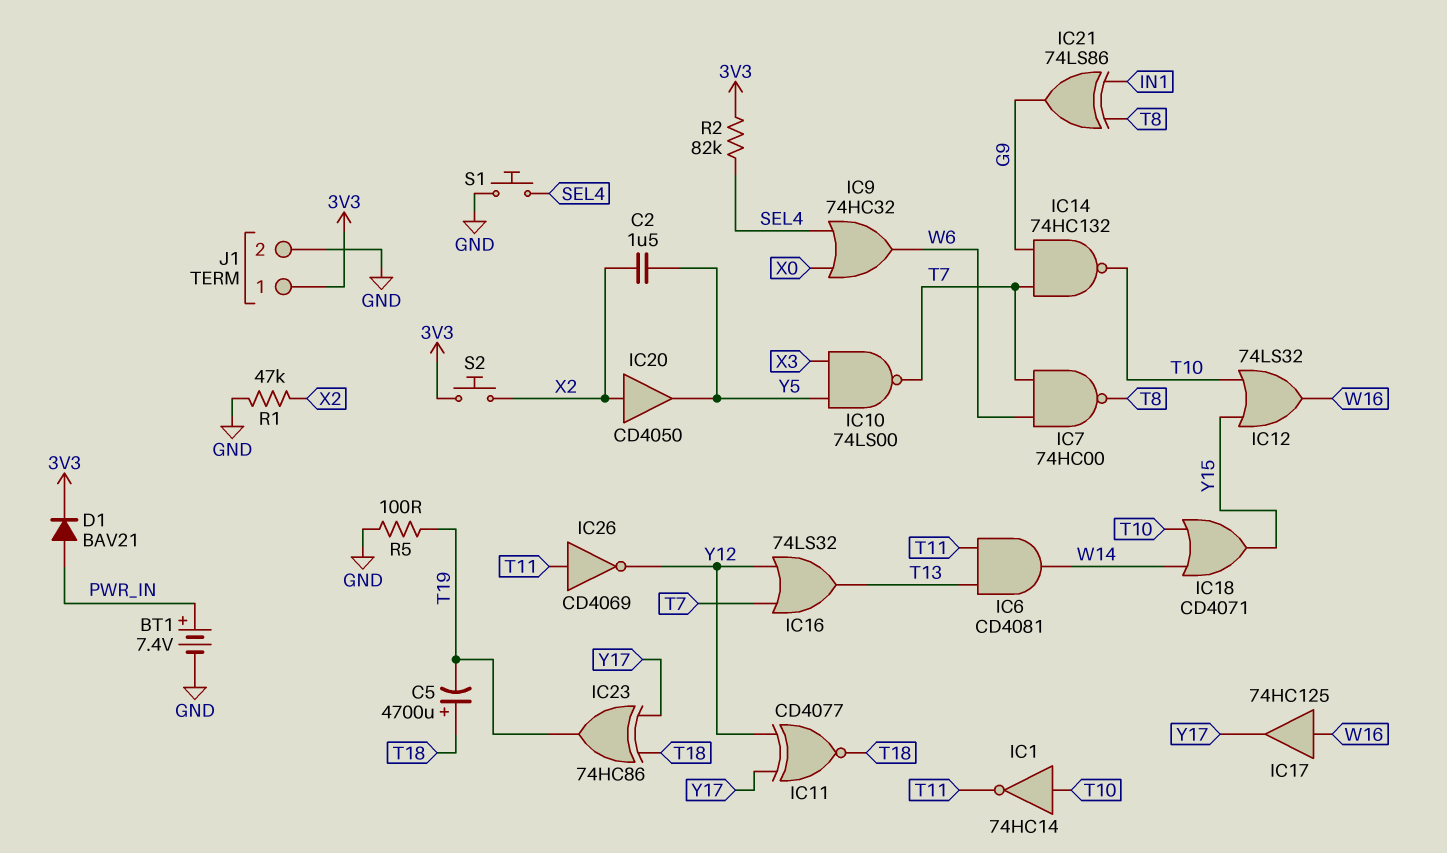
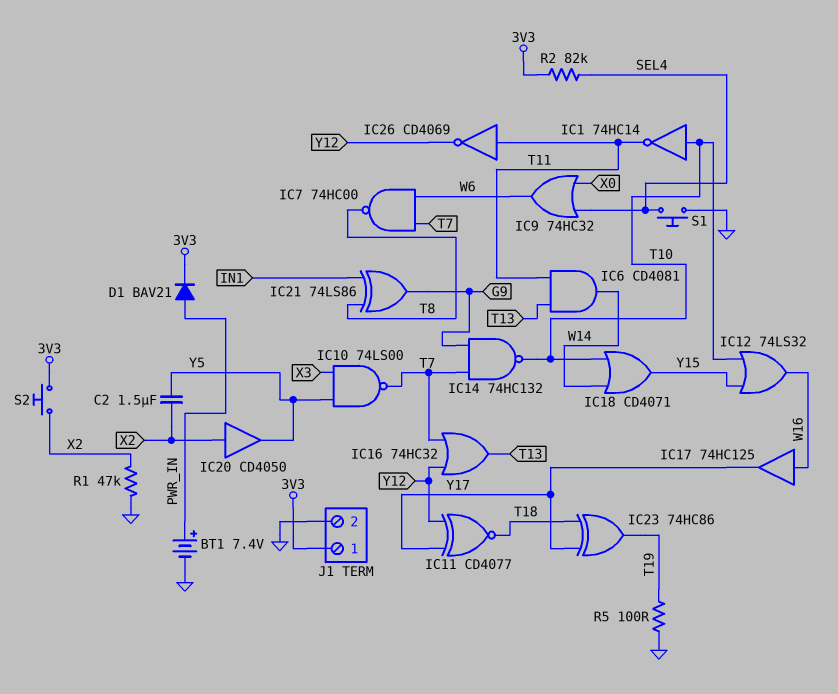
C5: 4700uF (plus T18, minus T19) -> none
IC16: OR 74LS32 (in T7, in Y12, out T13) -> OR 74HC32 (in T7, in Y12, out T13)

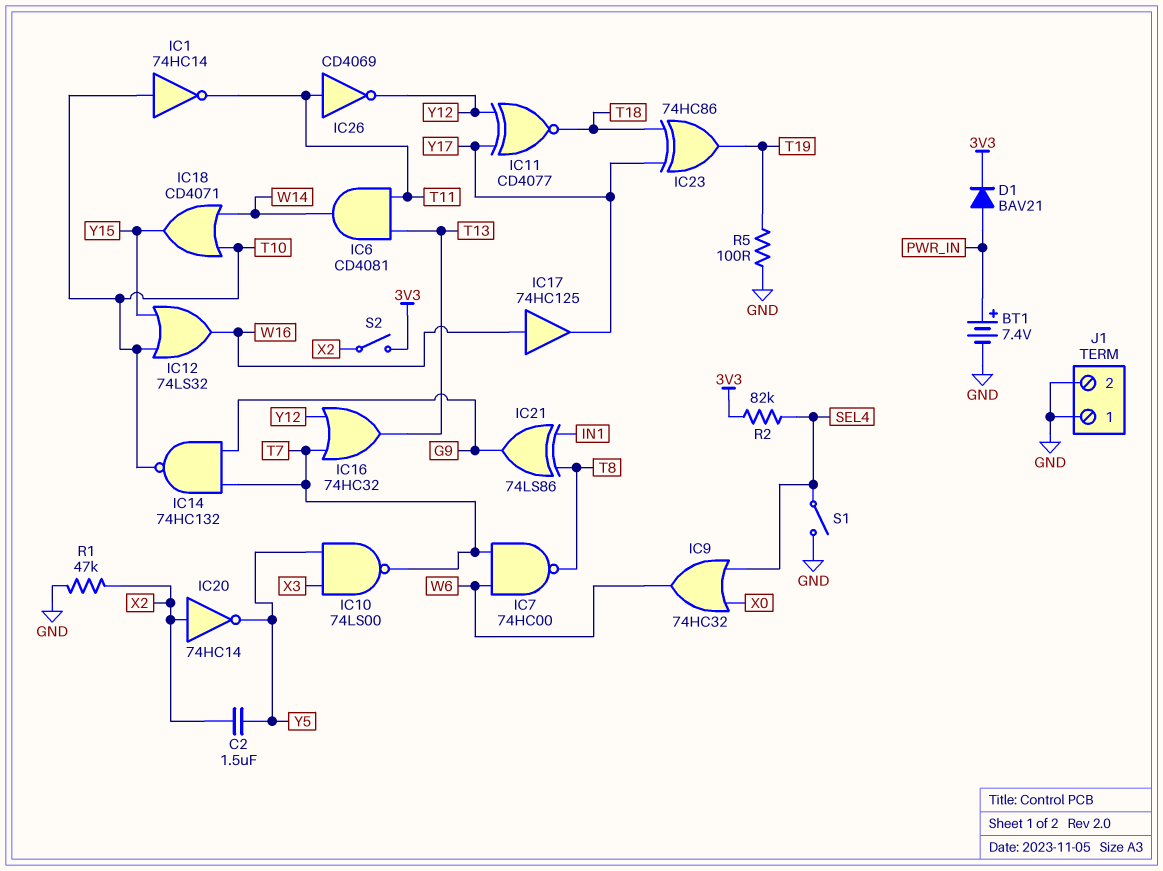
IC20: buffer CD4050 (in X2, out Y5) -> NOT 74HC14 (in X2, out Y5)
J1 pin 1: 3V3 -> GND
S1: button (GND, SEL4) -> switch (GND, SEL4)
S2: button (3V3, X2) -> switch (3V3, X2)

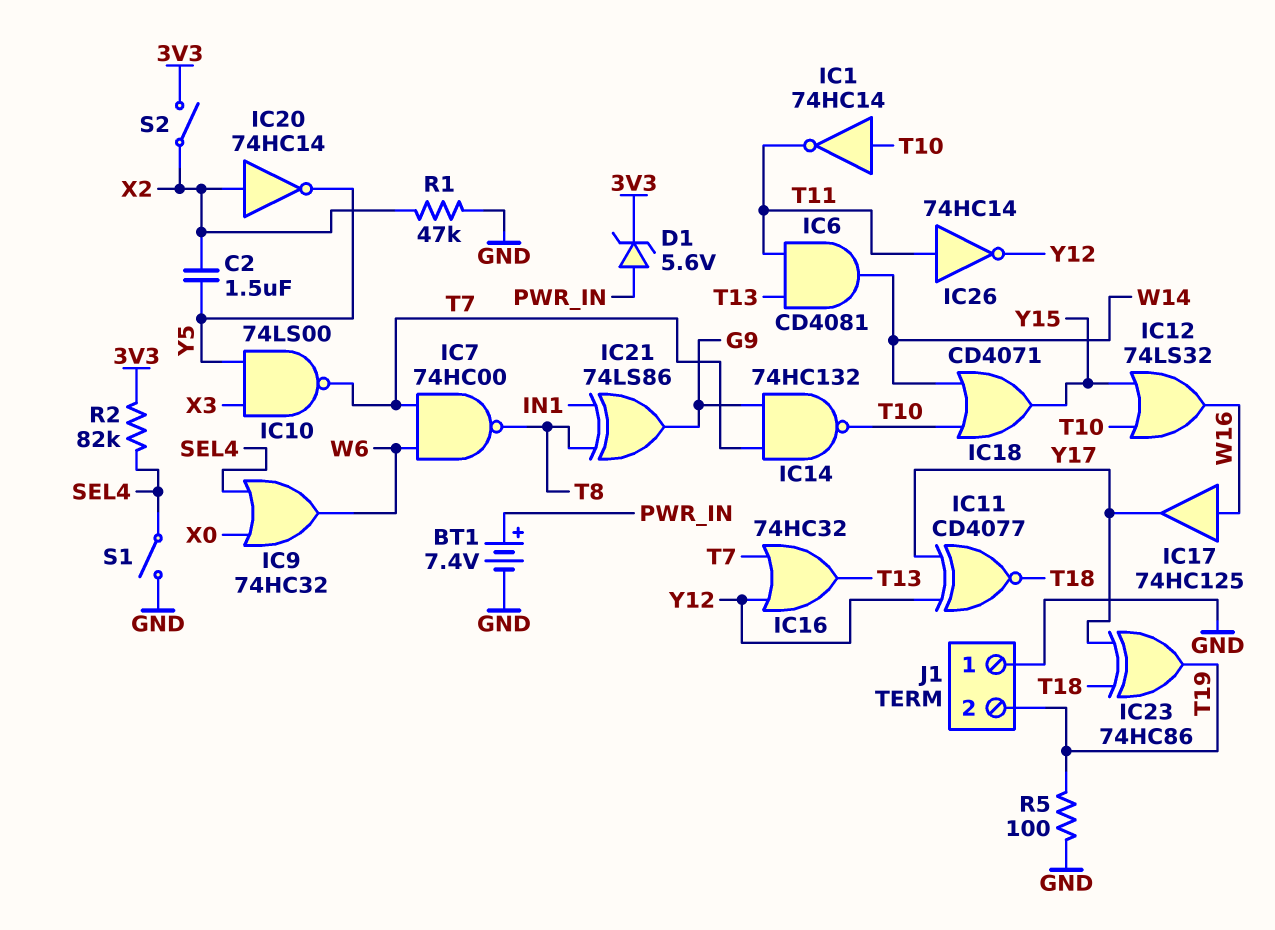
D1: diode BAV21 (A PWR_IN, K 3V3) -> zener 5.6V (A PWR_IN, K 3V3)
IC26: NOT CD4069 (in T11, out Y12) -> NOT 74HC14 (in T11, out Y12)
J1 pin 2: GND -> T19

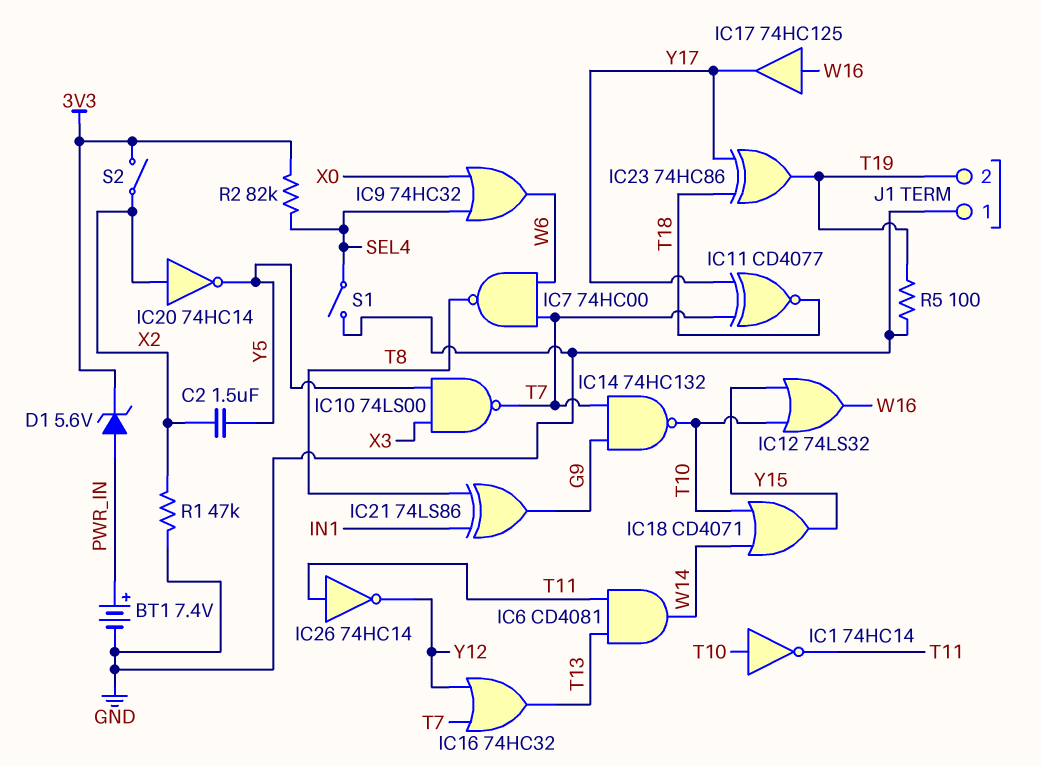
IC11: XNOR CD4077 (in Y12, in Y17, out T18) -> XNOR CD4077 (in T7, in Y17, out T18)

